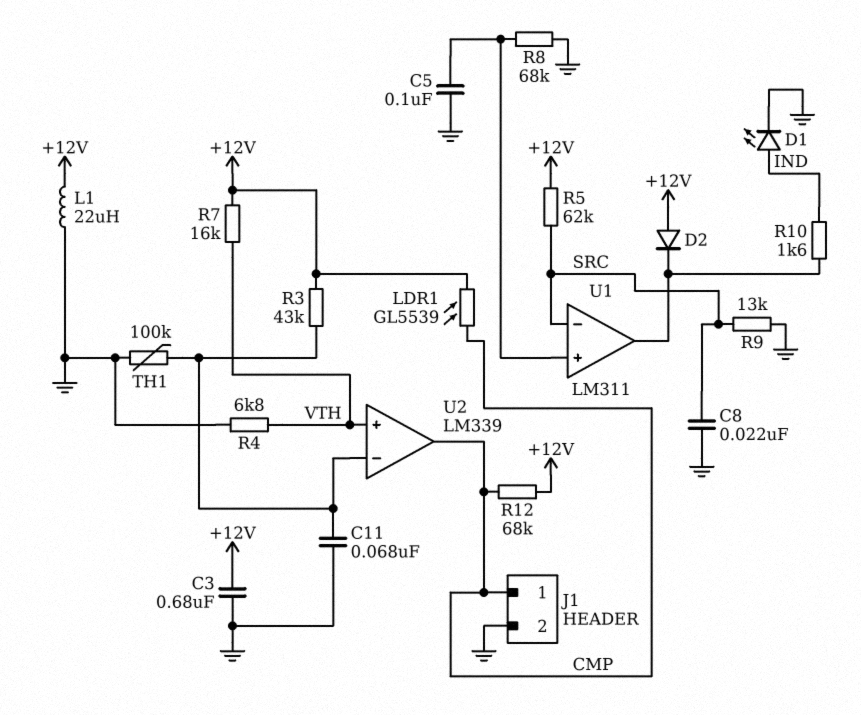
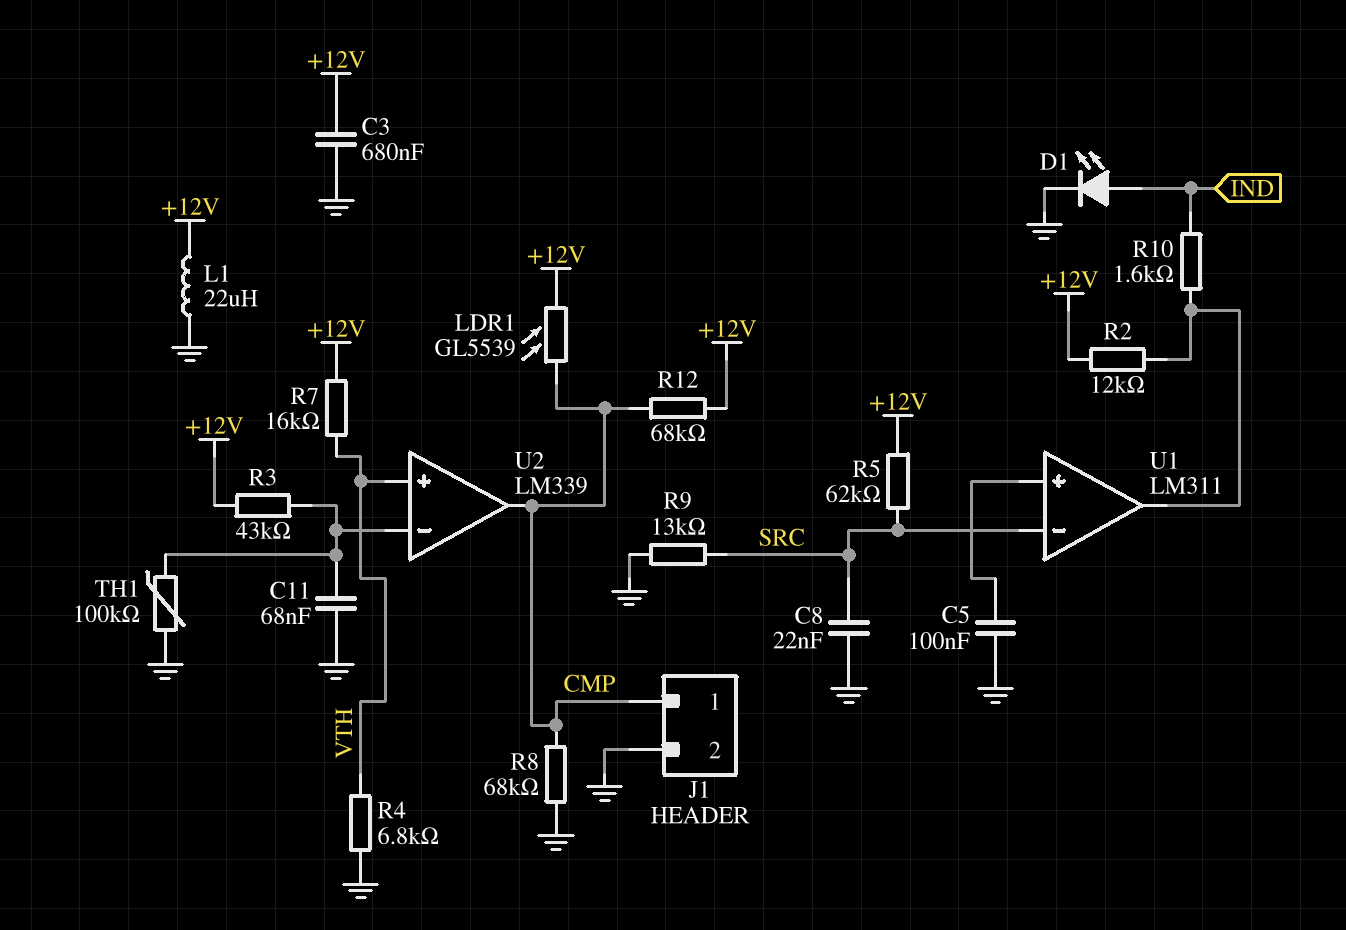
D2: diode (A +12V, K U1/out) -> none
R2: none -> 12k (+12V, U1/out)
R8: 68k (GND, U1/in+) -> 68k (CMP, GND)

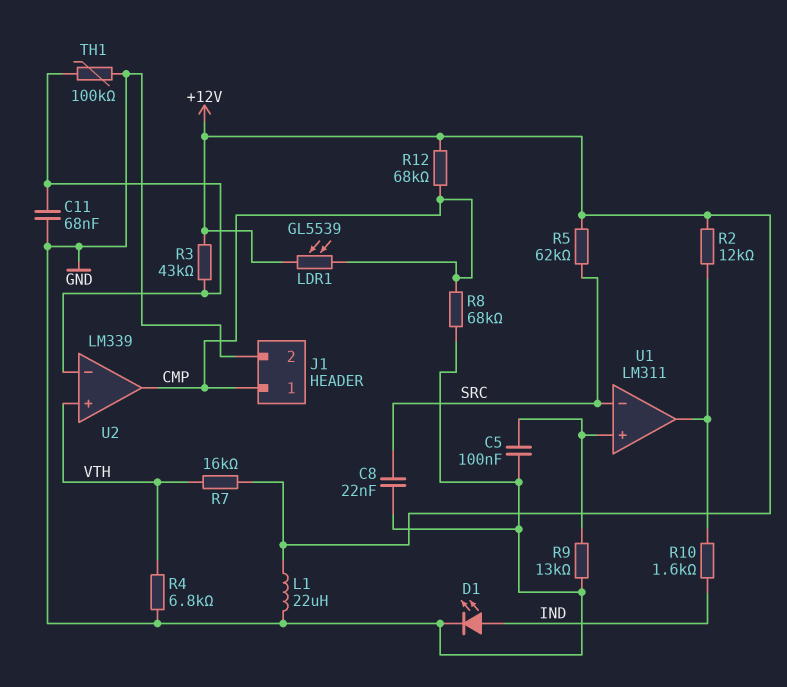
C3: 680nF (+12V, GND) -> none
R9: 13k (GND, SRC) -> 13k (GND, U1/in+)

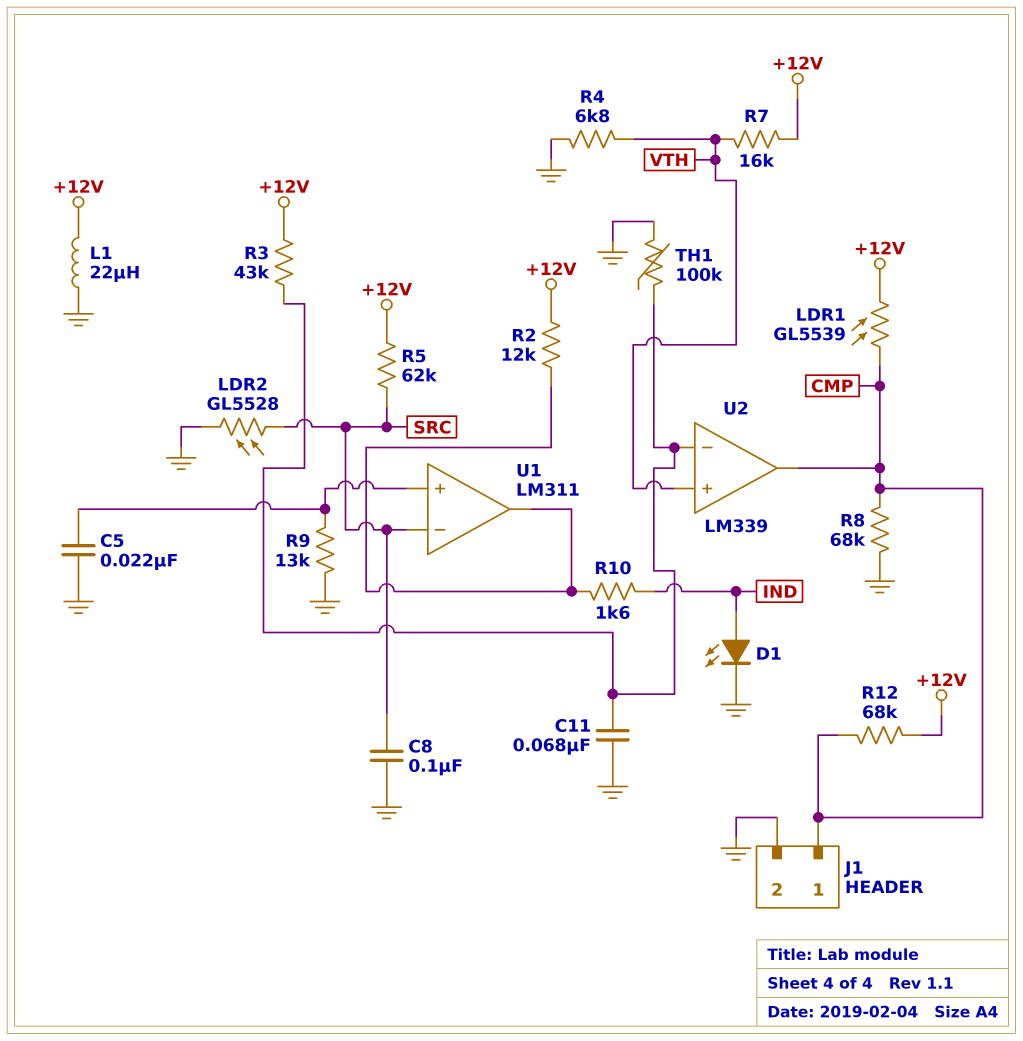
C5: 100nF (GND, U1/in+) -> 22nF (GND, U1/in+)
C8: 22nF (GND, SRC) -> 100nF (GND, SRC)
LDR2: none -> GL5528 (GND, SRC)

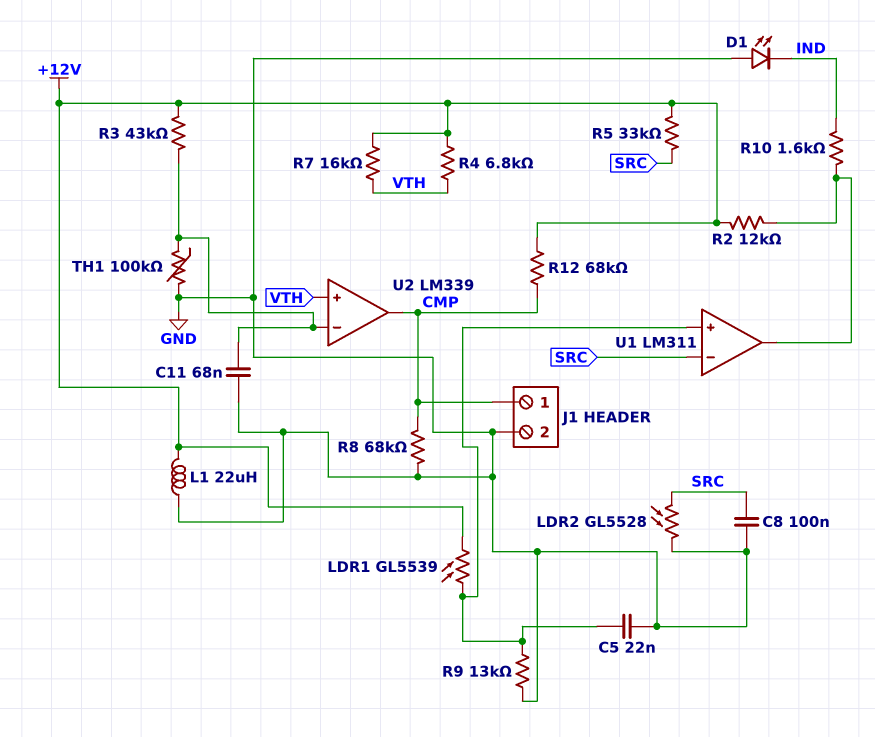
D1: LED (A IND, K GND) -> LED (A GND, K IND)
LDR1: GL5539 (+12V, CMP) -> GL5539 (+12V, U1/in+)
R4: 6.8k (GND, VTH) -> 6.8k (+12V, VTH)
R5: 62k (+12V, SRC) -> 33k (+12V, SRC)

